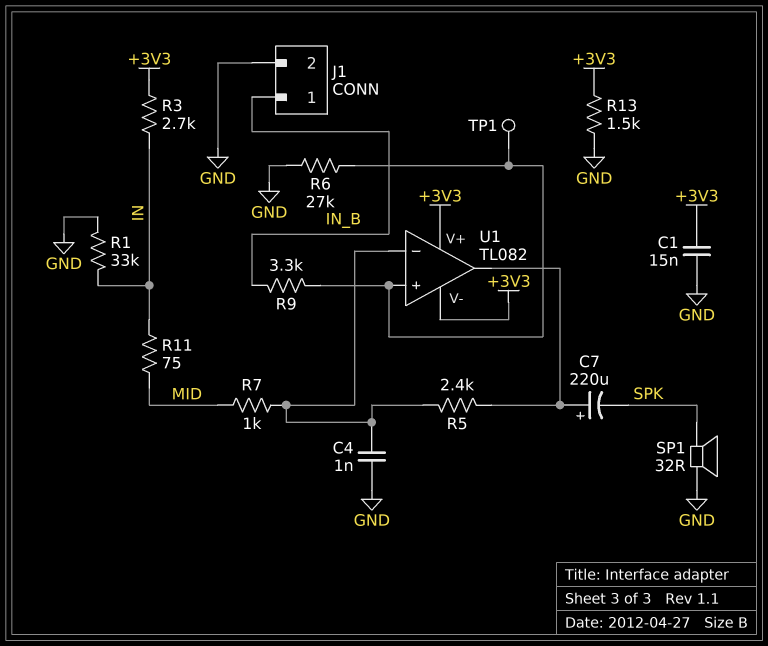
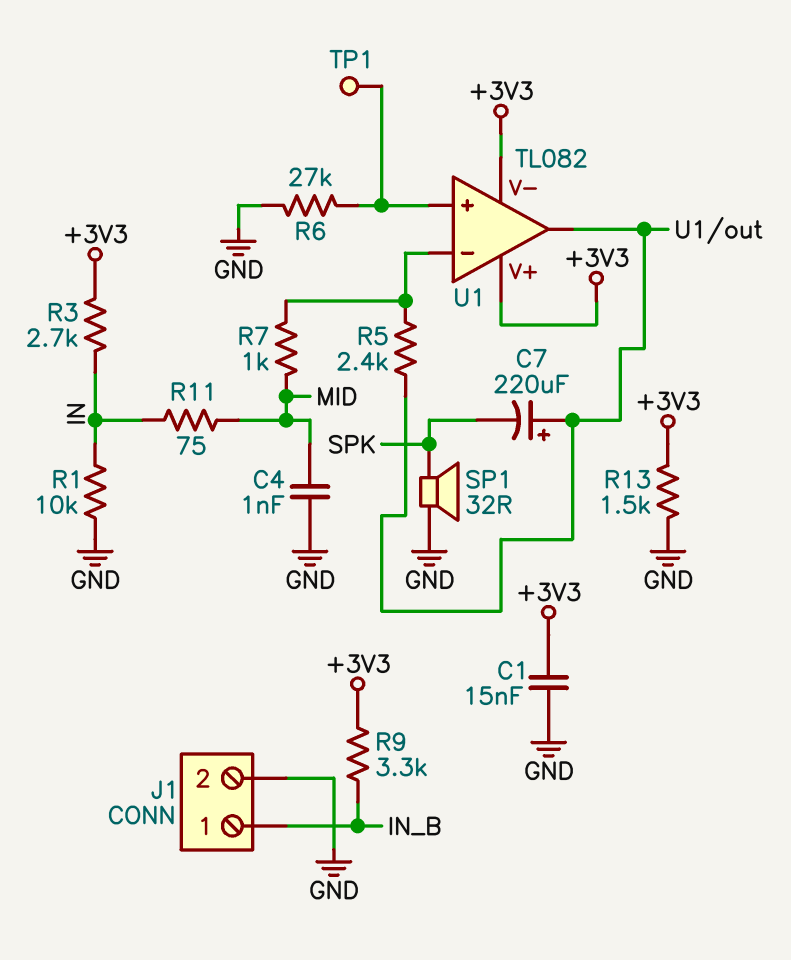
C4: 1nF (GND, U1/in-) -> 1nF (GND, MID)
R1: 33k (GND, IN) -> 10k (GND, IN)
R9: 3.3k (IN_B, U1/in+) -> 3.3k (+3V3, IN_B)

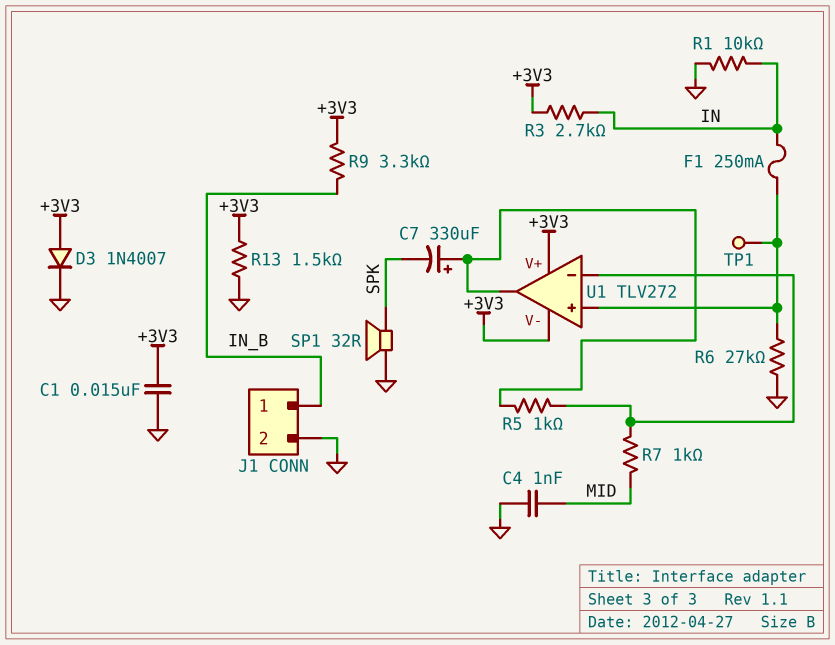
C7: 220uF (plus U1/out, minus SPK) -> 330uF (plus U1/out, minus SPK)
D3: none -> diode 1N4007 (A +3V3, K GND)
F1: none -> 250mA (IN, U1/in+)
R5: 2.4k (U1/in-, U1/out) -> 1k (U1/in-, U1/out)
R11: 75 (IN, MID) -> none
U1: TL082 -> TLV272

